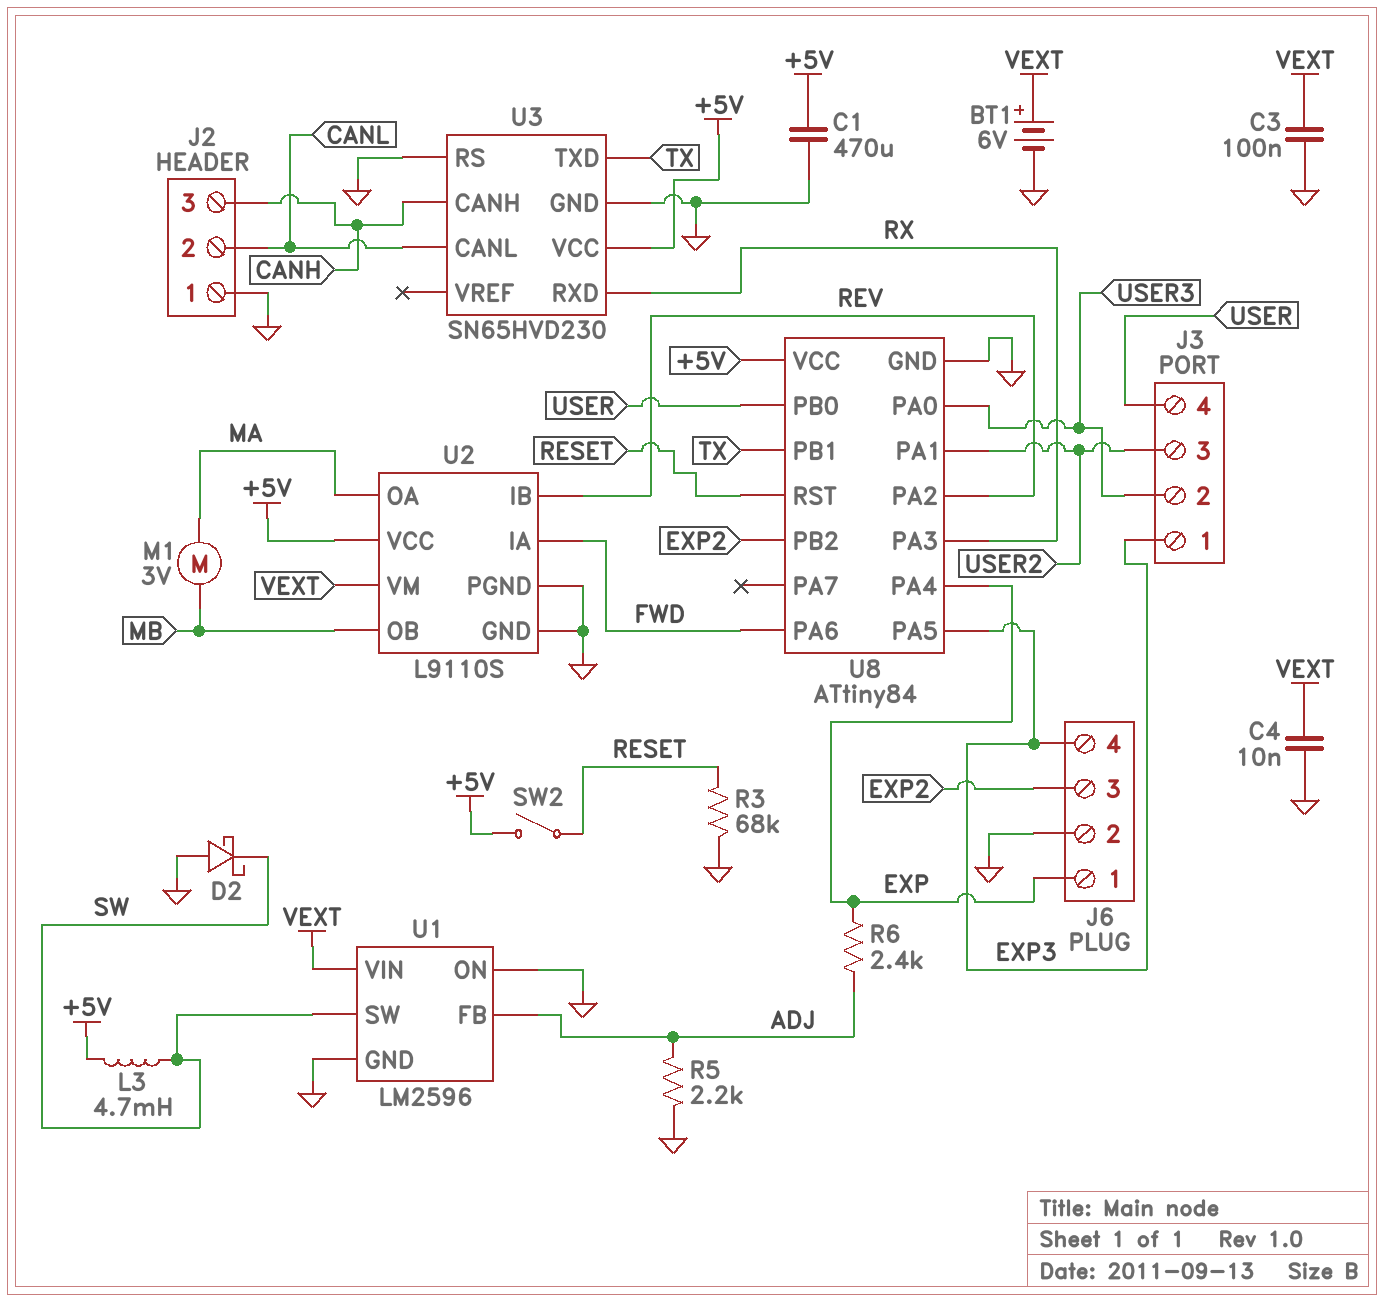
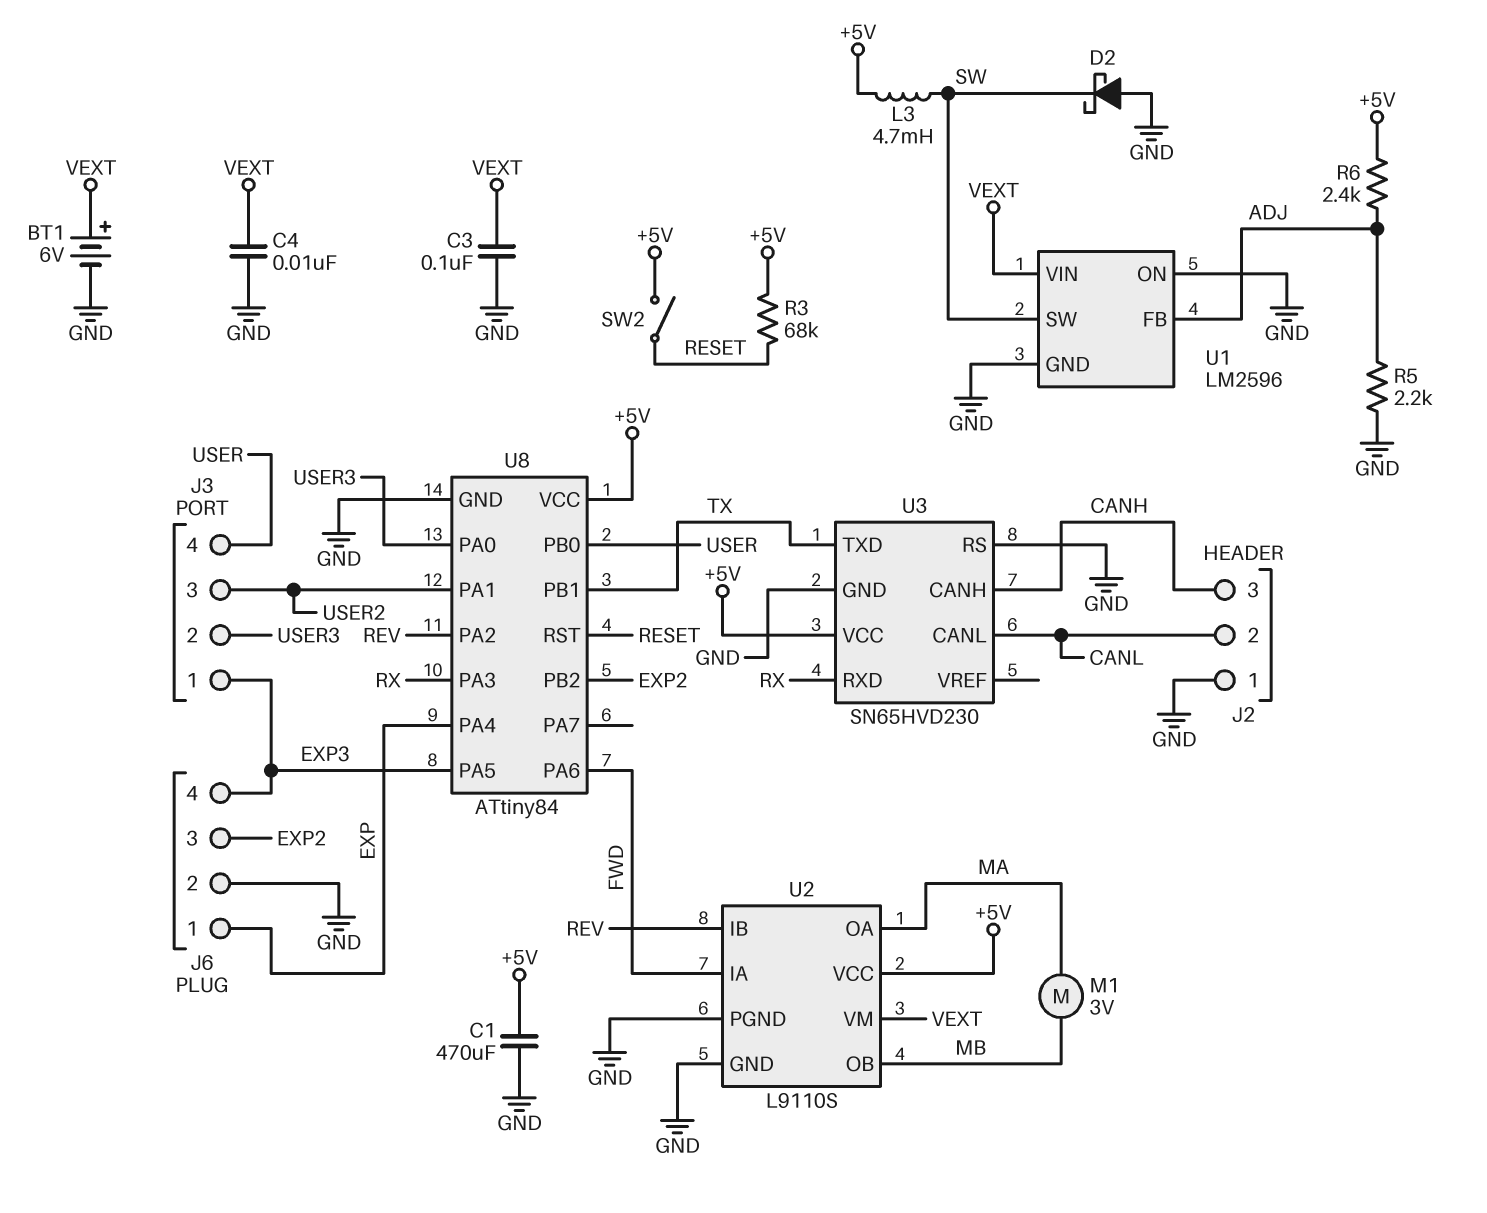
R3: 68k (GND, RESET) -> 68k (+5V, RESET)
R6: 2.4k (ADJ, EXP) -> 2.4k (+5V, ADJ)

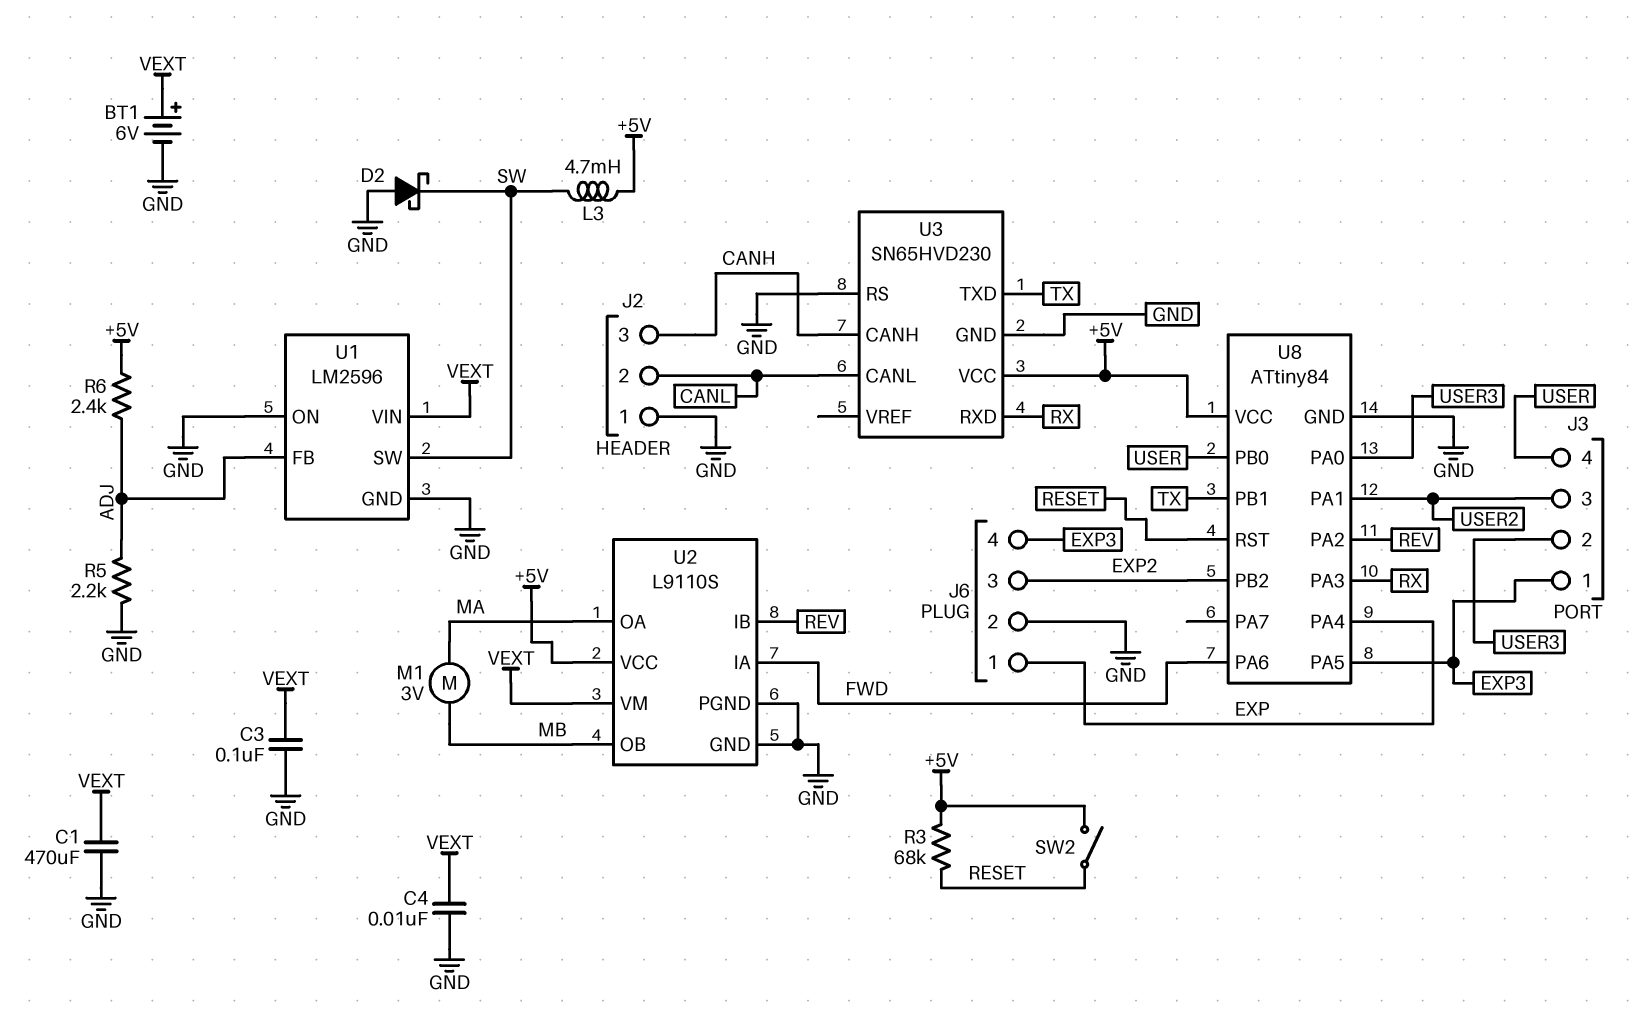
C1: 470uF (+5V, GND) -> 470uF (GND, VEXT)

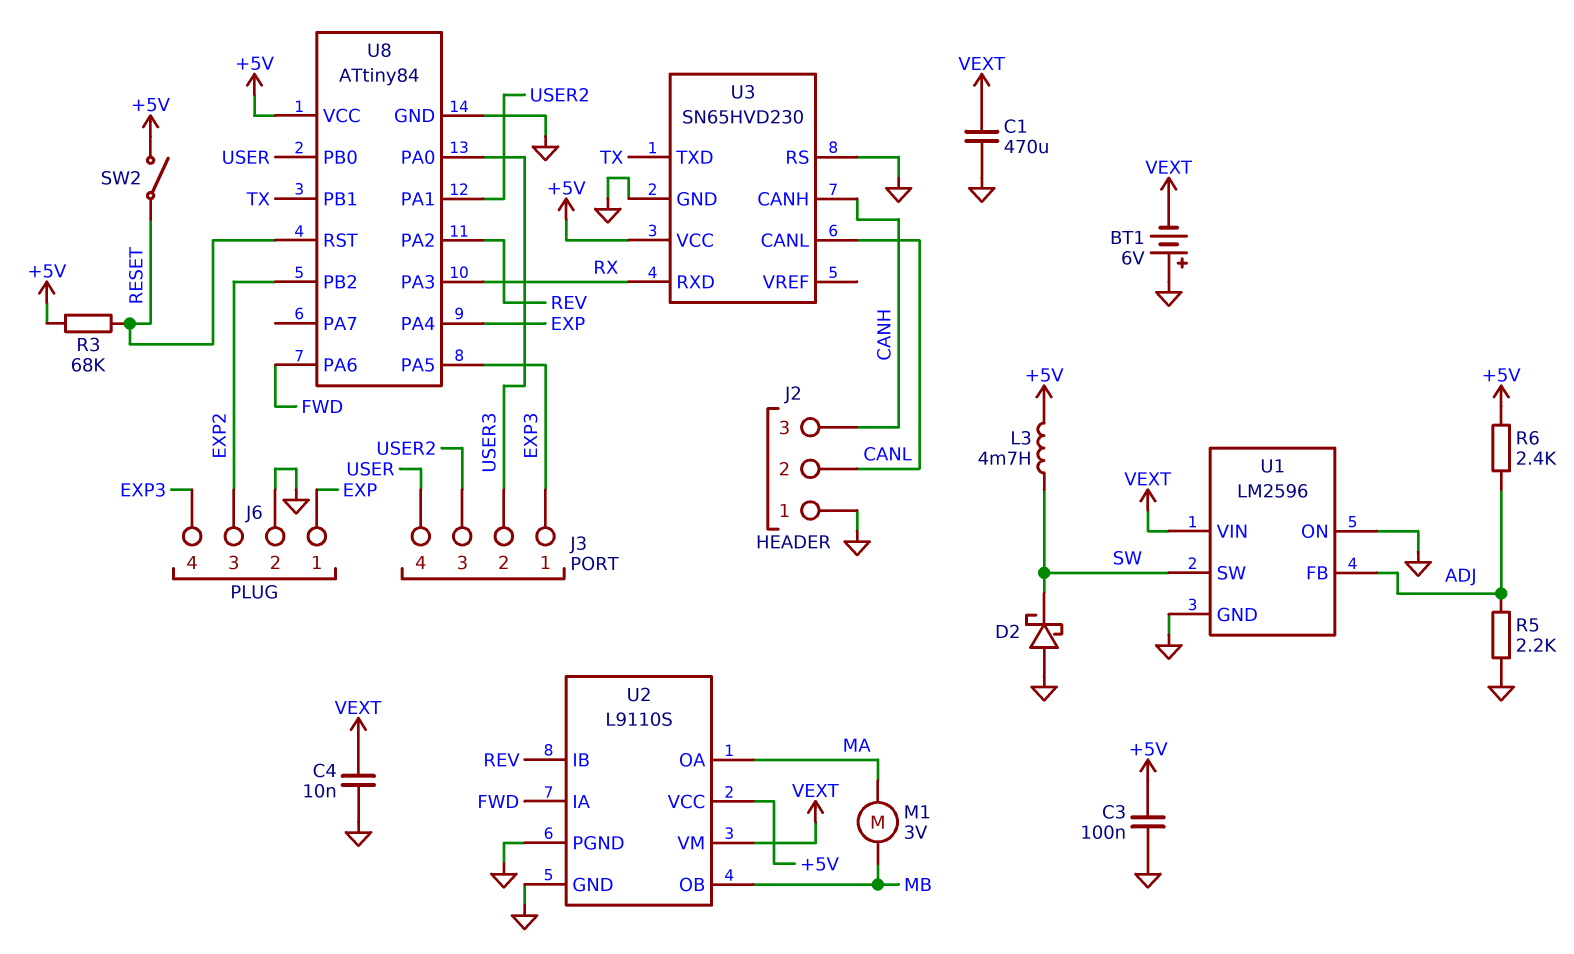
BT1: 6V (plus VEXT, minus GND) -> 6V (plus GND, minus VEXT)
C3: 100nF (GND, VEXT) -> 100nF (+5V, GND)

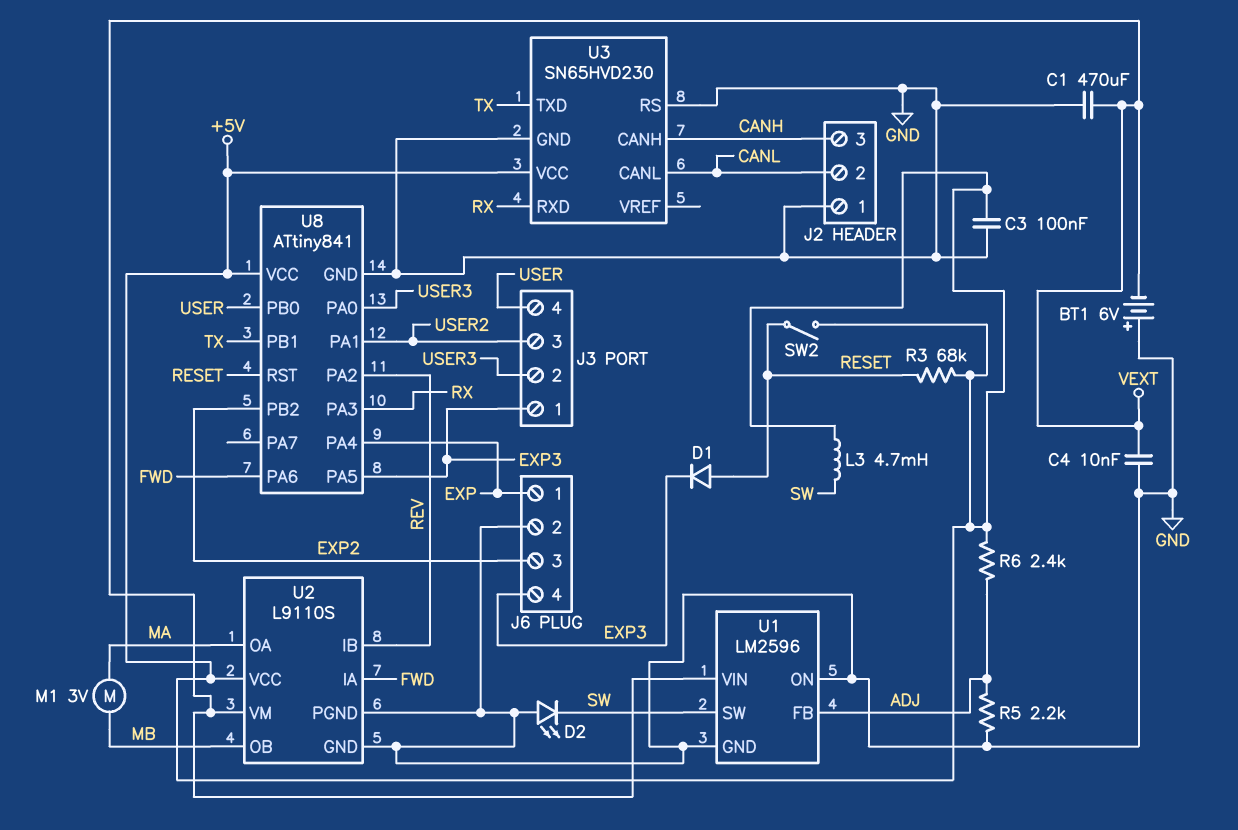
D1: none -> diode (A RESET, K EXP3)
D2: schottky (A GND, K SW) -> LED (A GND, K SW)
U8: ATtiny84 -> ATtiny841

